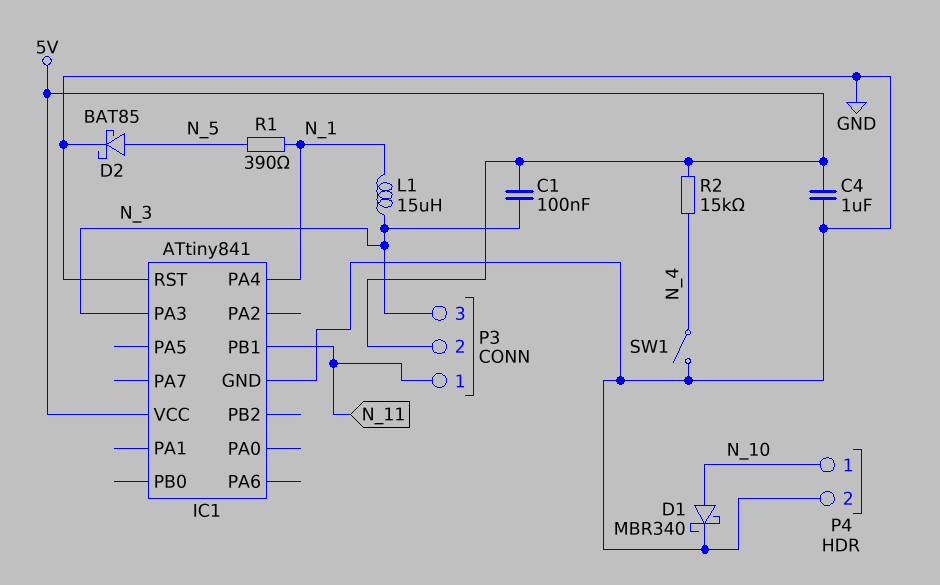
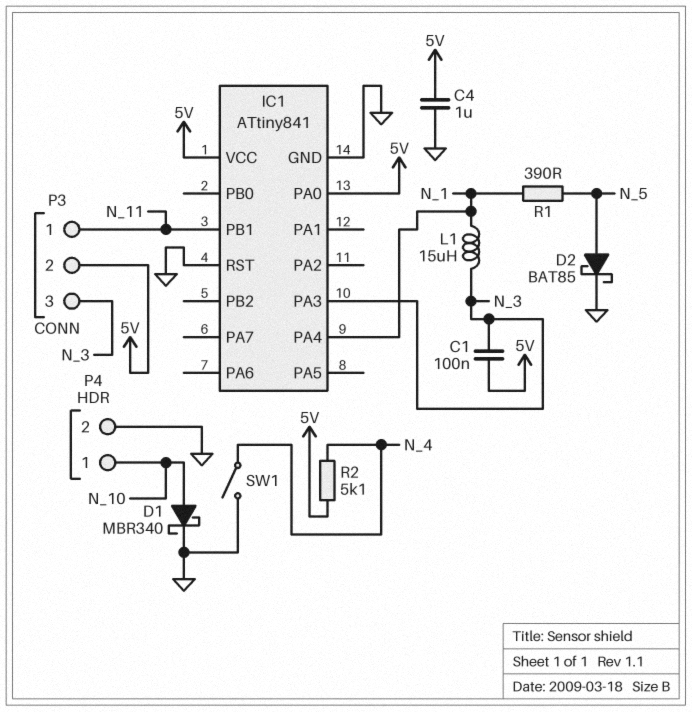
IC1 pin PA0: none -> 5V
R2: 15k (5V, N_4) -> 5.1k (5V, N_4)

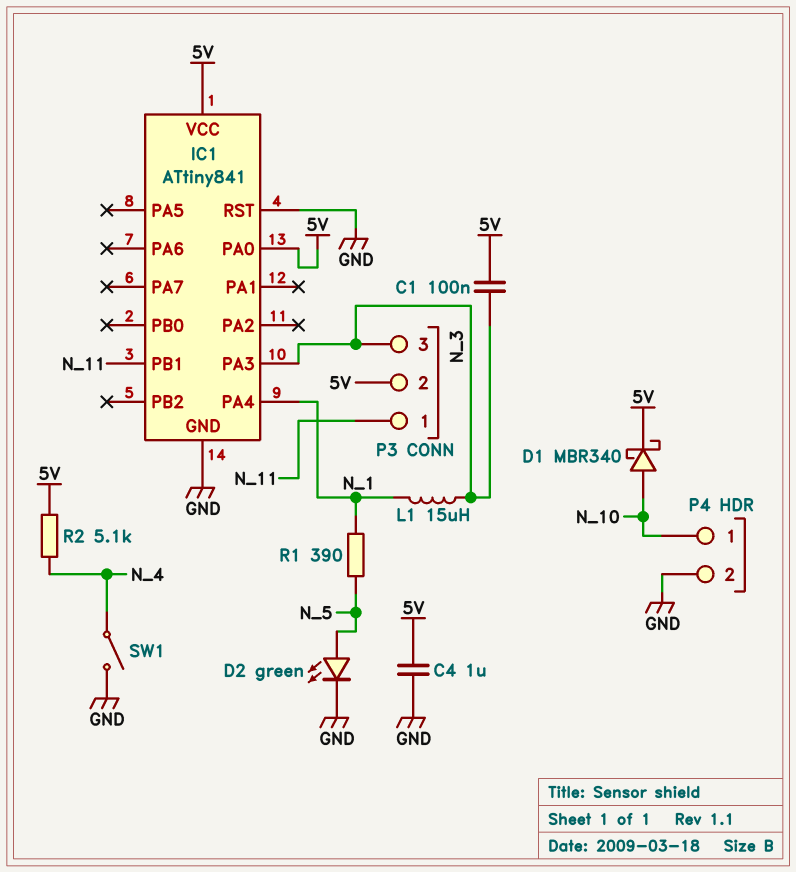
D1: schottky MBR340 (A N_10, K GND) -> schottky MBR340 (A N_10, K 5V)
D2: schottky BAT85 (A N_5, K GND) -> LED green (A N_5, K GND)

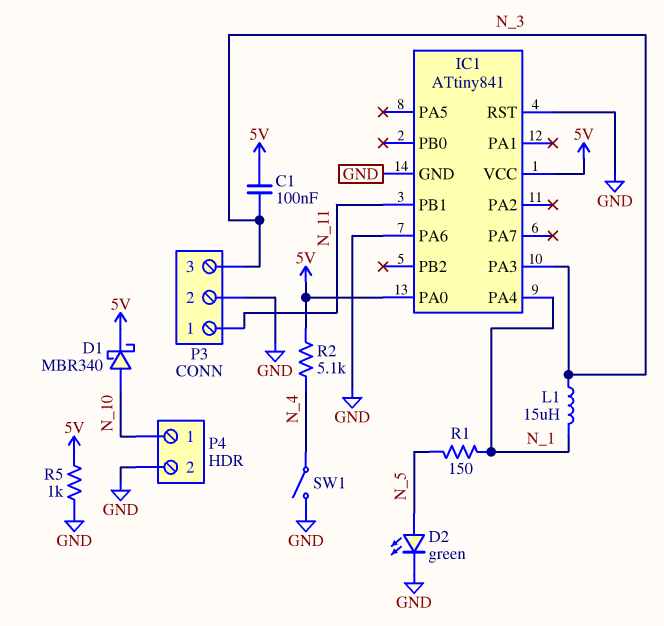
C4: 1uF (5V, GND) -> none
IC1 pin PA6: none -> GND
P3 pin 2: 5V -> GND
R1: 390 (N_1, N_5) -> 150 (N_1, N_5)
R5: none -> 1k (5V, GND)

